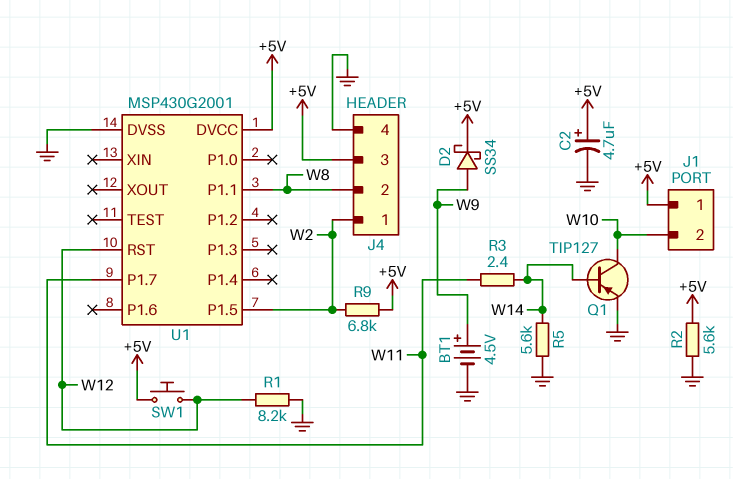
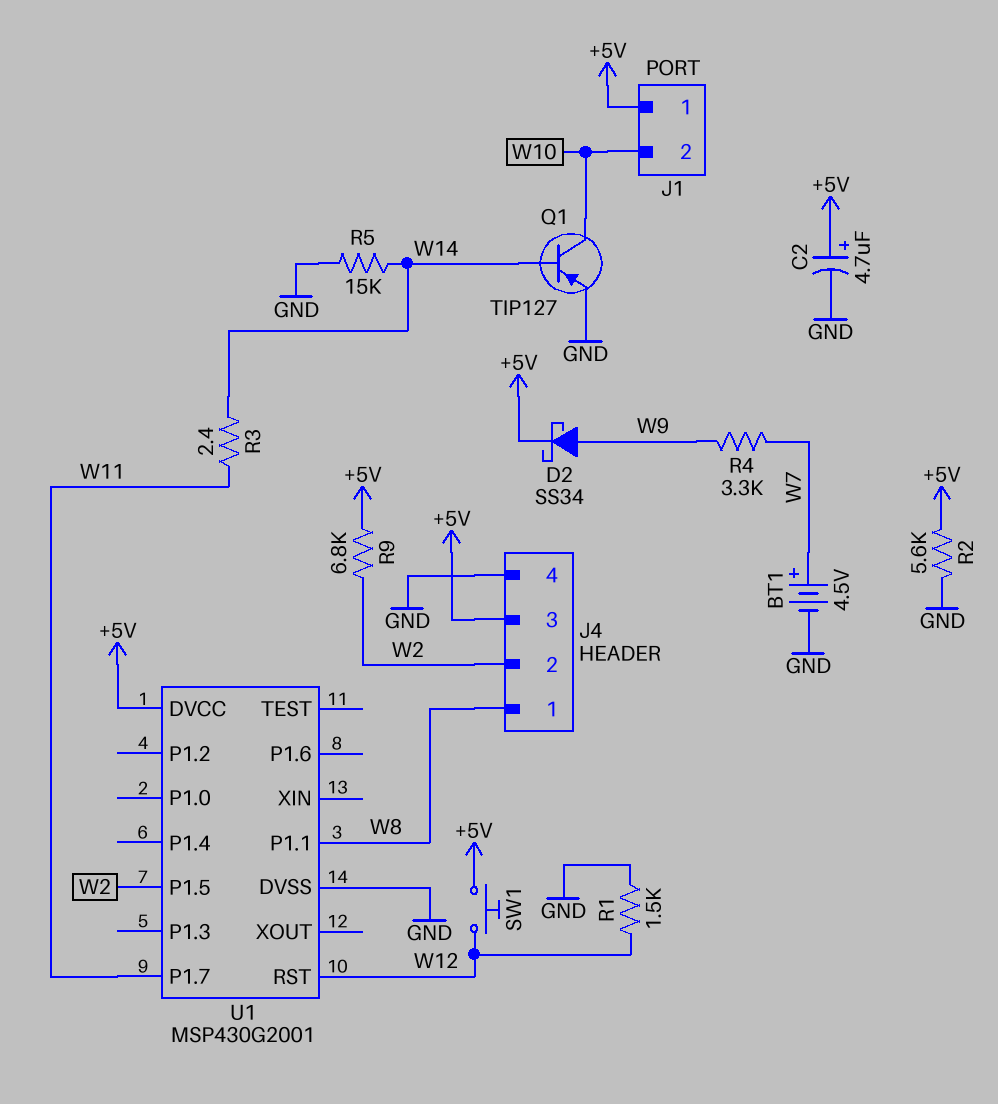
BT1: 4.5V (plus W9, minus GND) -> 4.5V (plus W7, minus GND)
J4 pin 1: W2 -> W8
J4 pin 2: W8 -> W2
R1: 8.2k (GND, W12) -> 1.5k (GND, W12)
R4: none -> 3.3k (W7, W9)
R5: 5.6k (GND, W14) -> 15k (GND, W14)

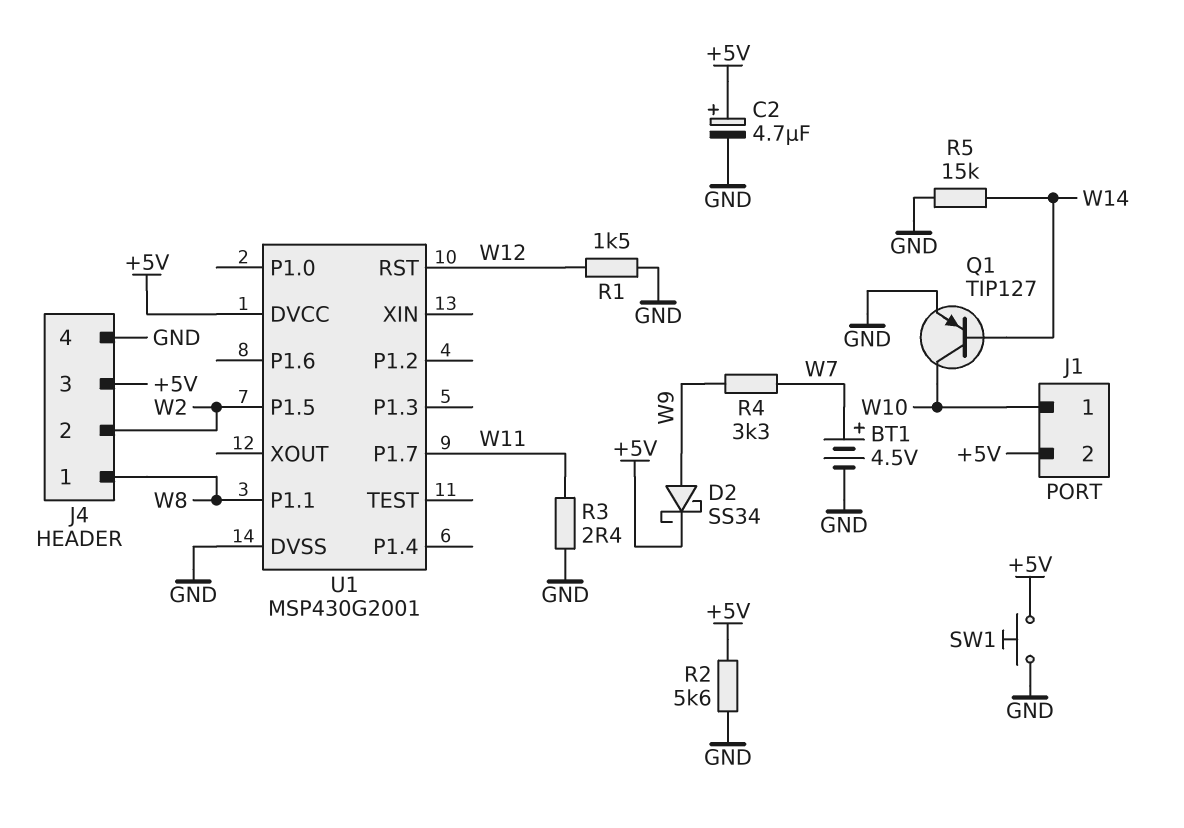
J1 pin 1: +5V -> W10
J1 pin 2: W10 -> +5V
R3: 2.4 (W11, W14) -> 2.4 (GND, W11)
R9: 6.8k (+5V, W2) -> none
SW1: button (+5V, W12) -> button (+5V, GND)

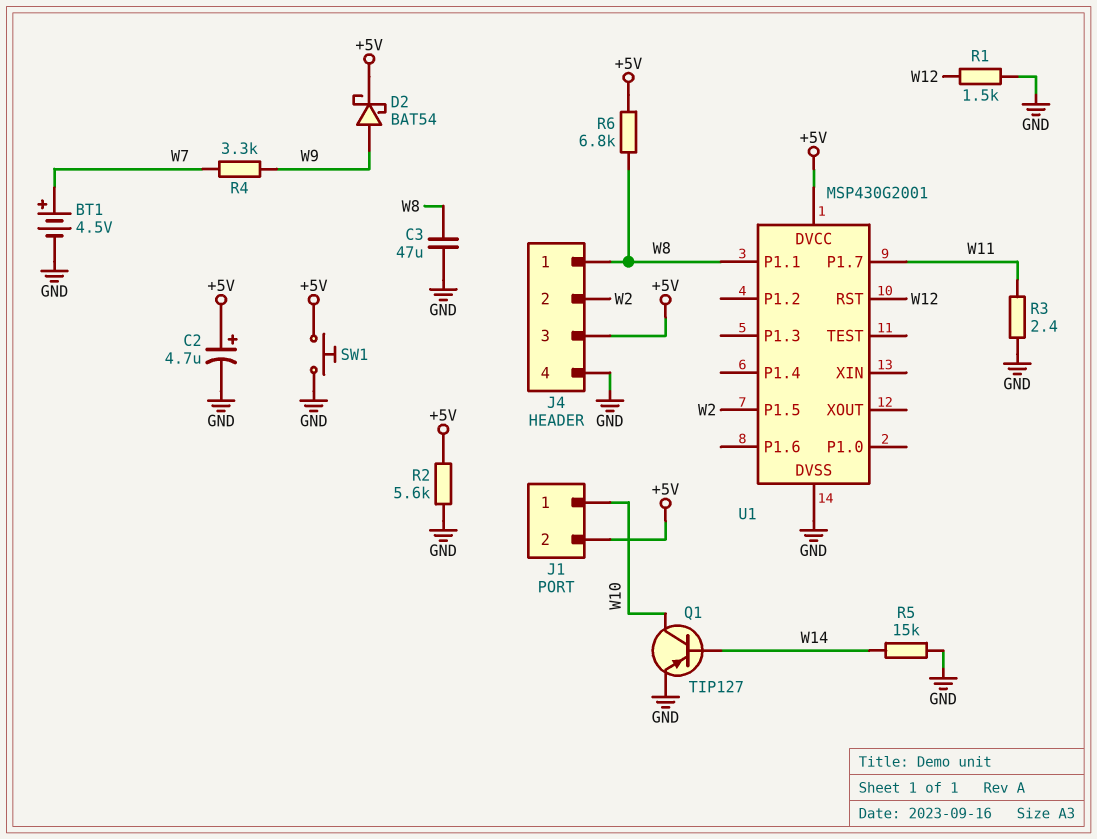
C3: none -> 47uF (GND, W8)
D2: schottky SS34 (A W9, K +5V) -> schottky BAT54 (A W9, K +5V)
R6: none -> 6.8k (+5V, W8)

